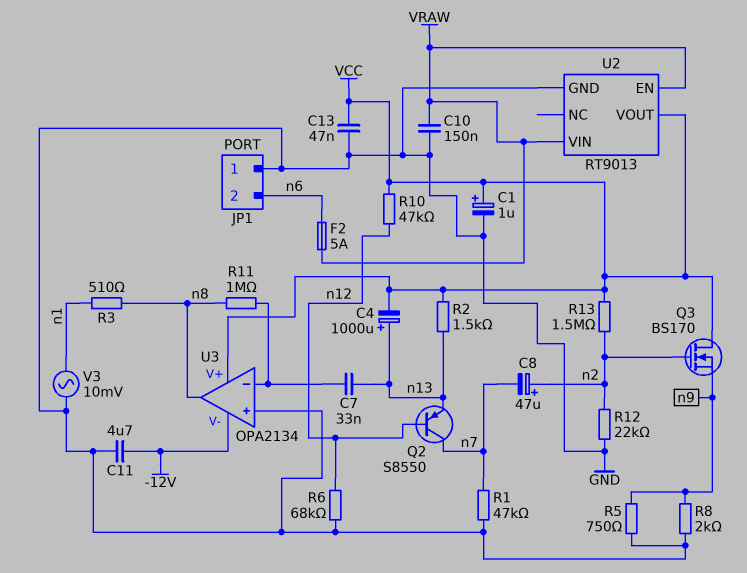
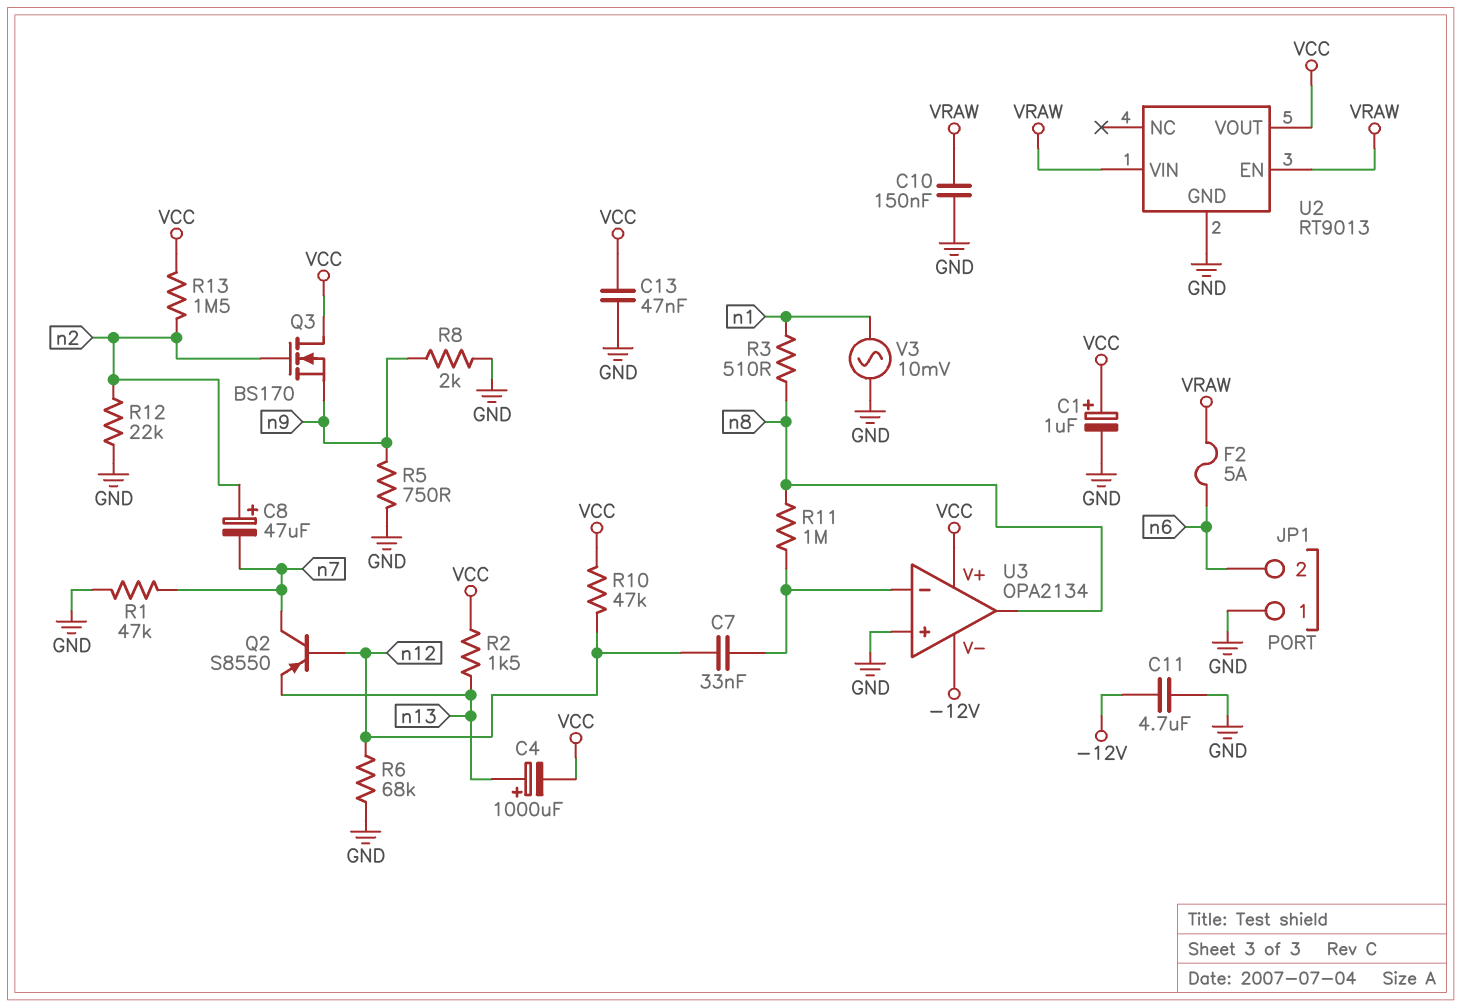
C7: 33nF (U3/in-, n13) -> 33nF (U3/in-, n12)

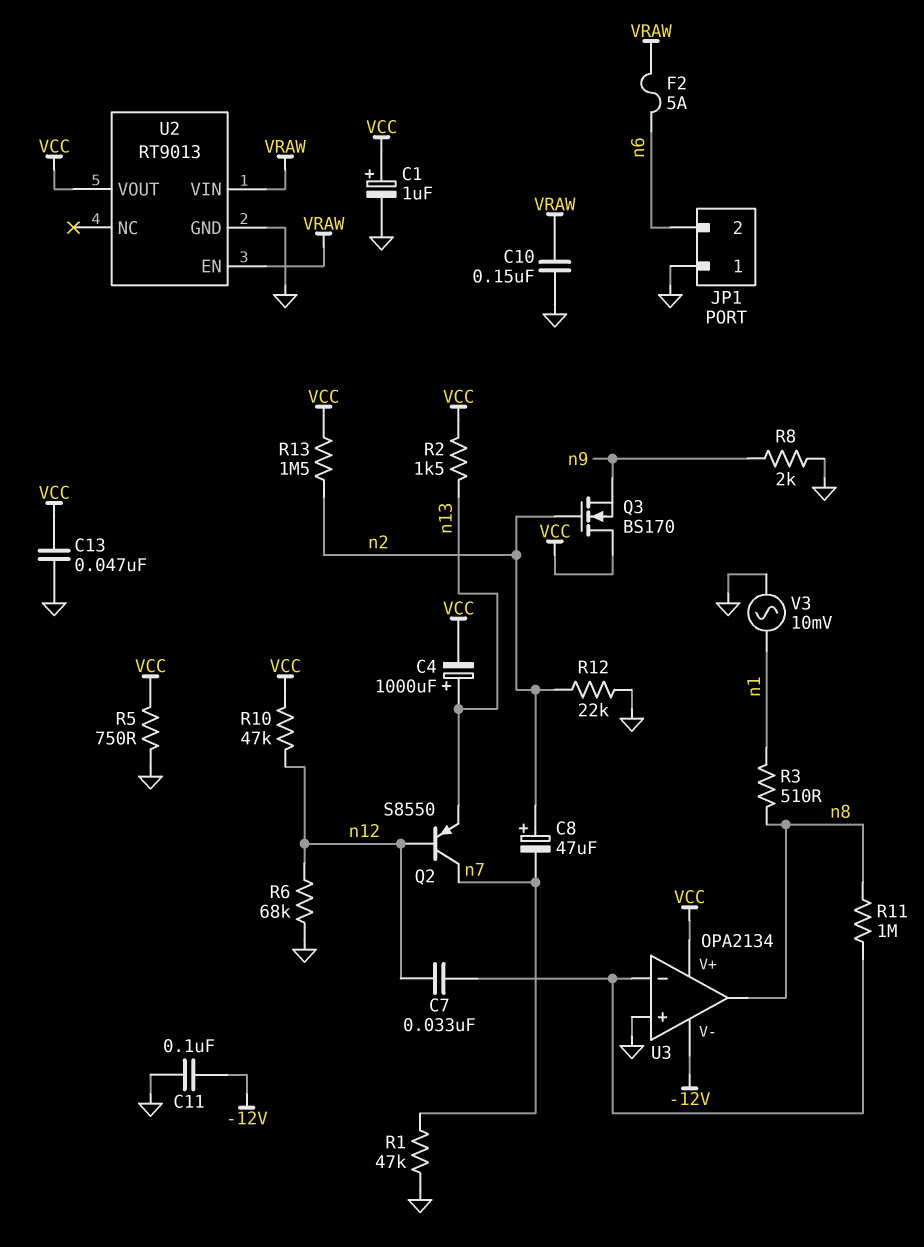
C11: 4.7uF (-12V, GND) -> 100nF (-12V, GND)
R5: 750 (GND, n9) -> 750 (GND, VCC)

